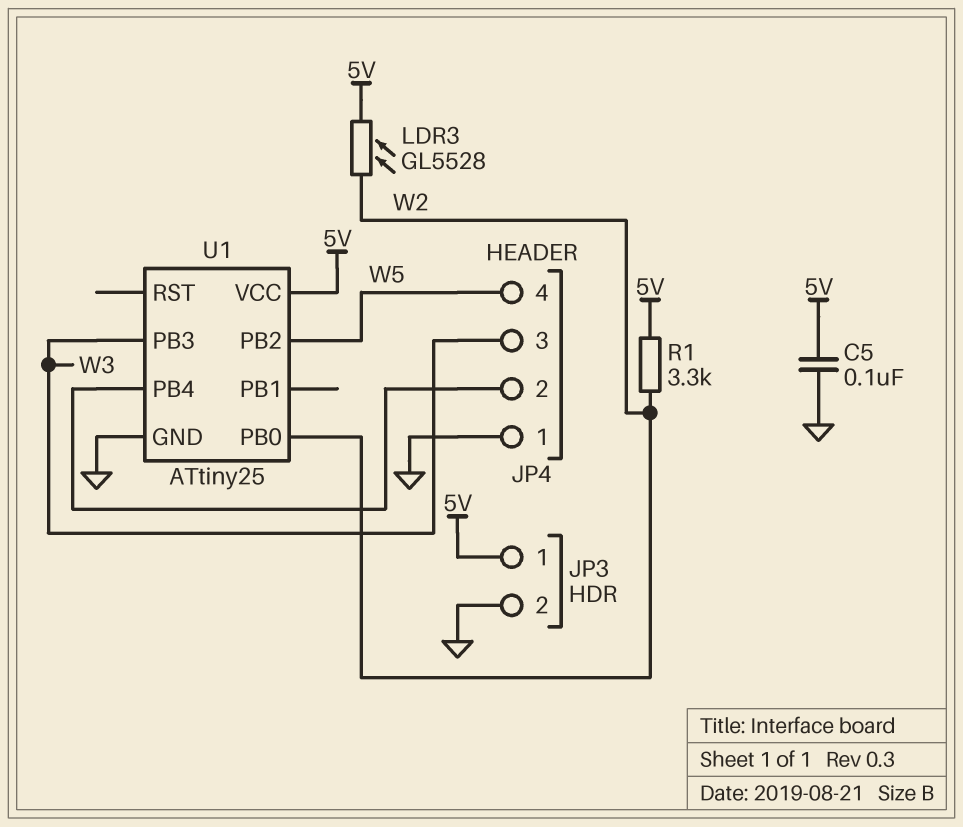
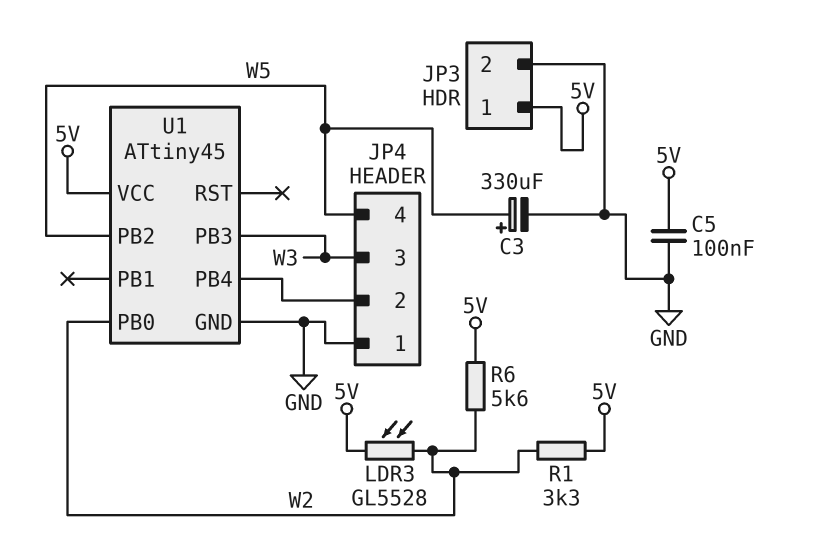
C3: none -> 330uF (plus W5, minus GND)
R6: none -> 5.6k (5V, W2)
U1: ATtiny25 -> ATtiny45

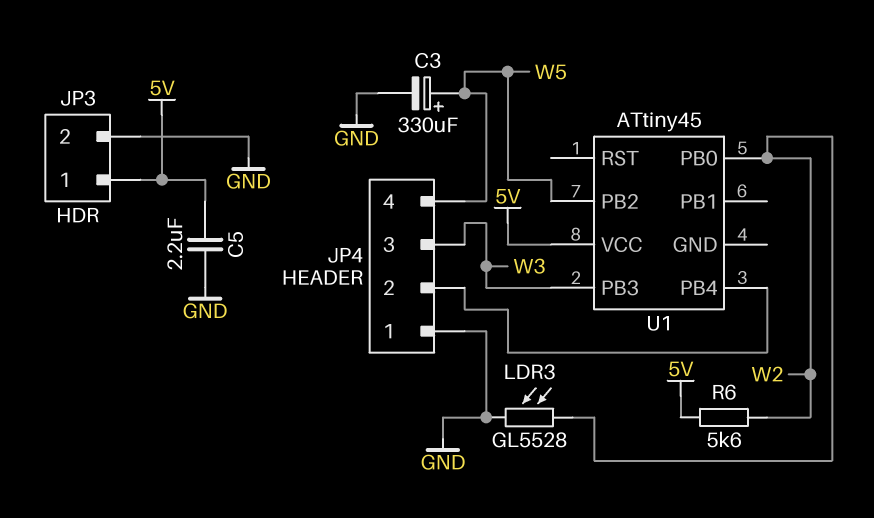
C5: 100nF (5V, GND) -> 2.2uF (5V, GND)
LDR3: GL5528 (5V, W2) -> GL5528 (GND, W2)
R1: 3.3k (5V, W2) -> none
U1 pin GND: GND -> none

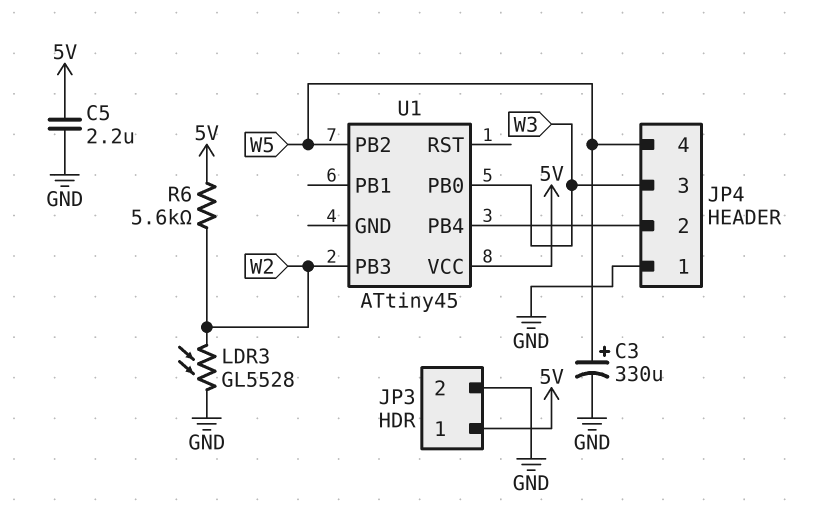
U1 pin PB0: W2 -> W3
U1 pin PB3: W3 -> W2

